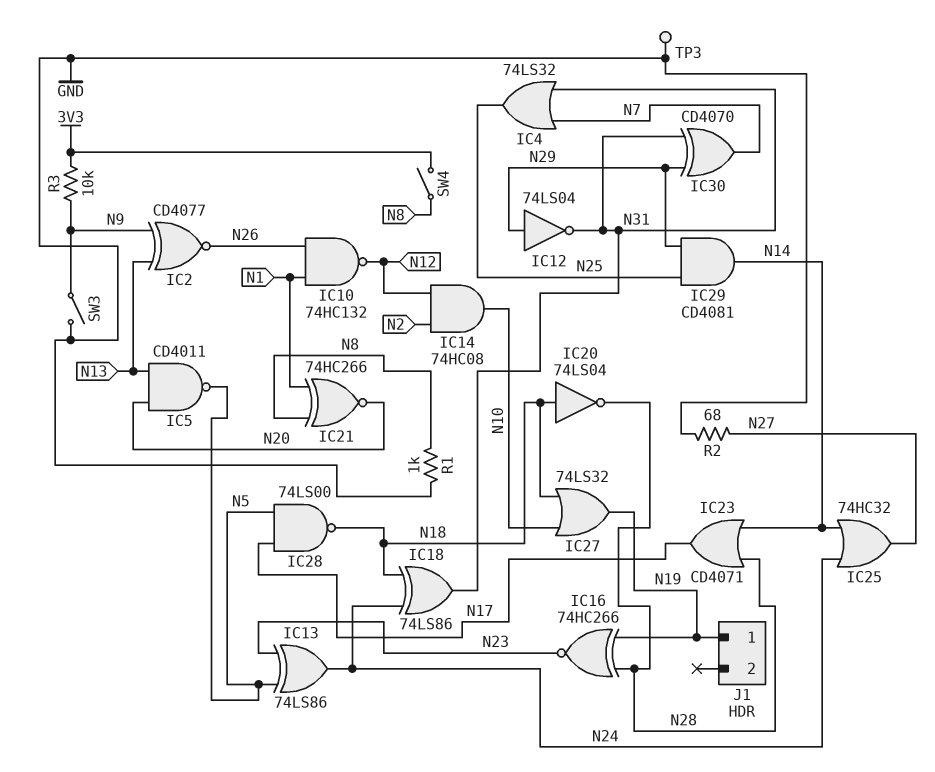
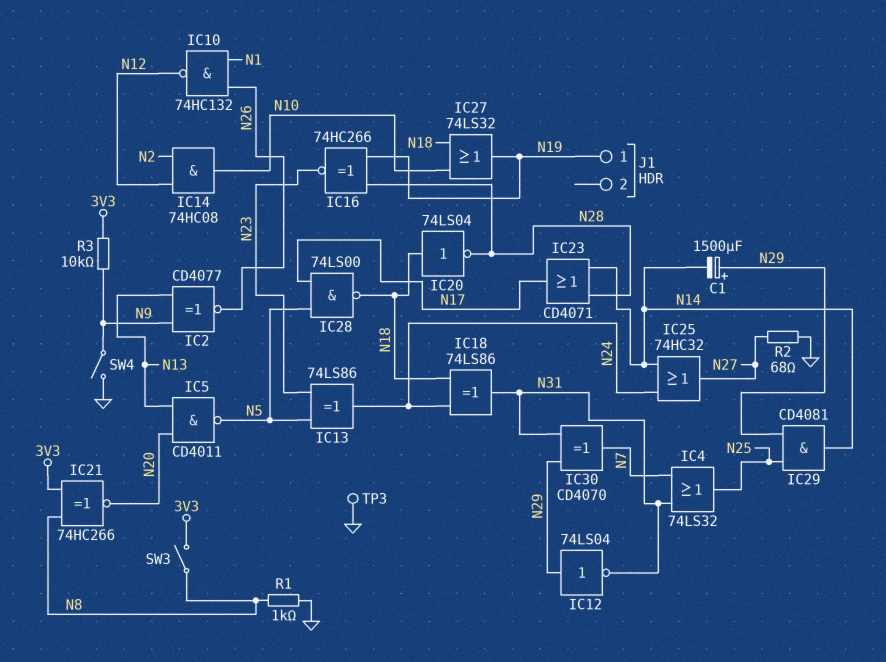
C1: none -> 1500uF (plus N29, minus N14)
IC21: XNOR 74HC266 (in N1, in N8, out N20) -> XNOR 74HC266 (in 3V3, in N8, out N20)
SW3: switch (GND, N9) -> switch (3V3, N8)
SW4: switch (3V3, N8) -> switch (GND, N9)

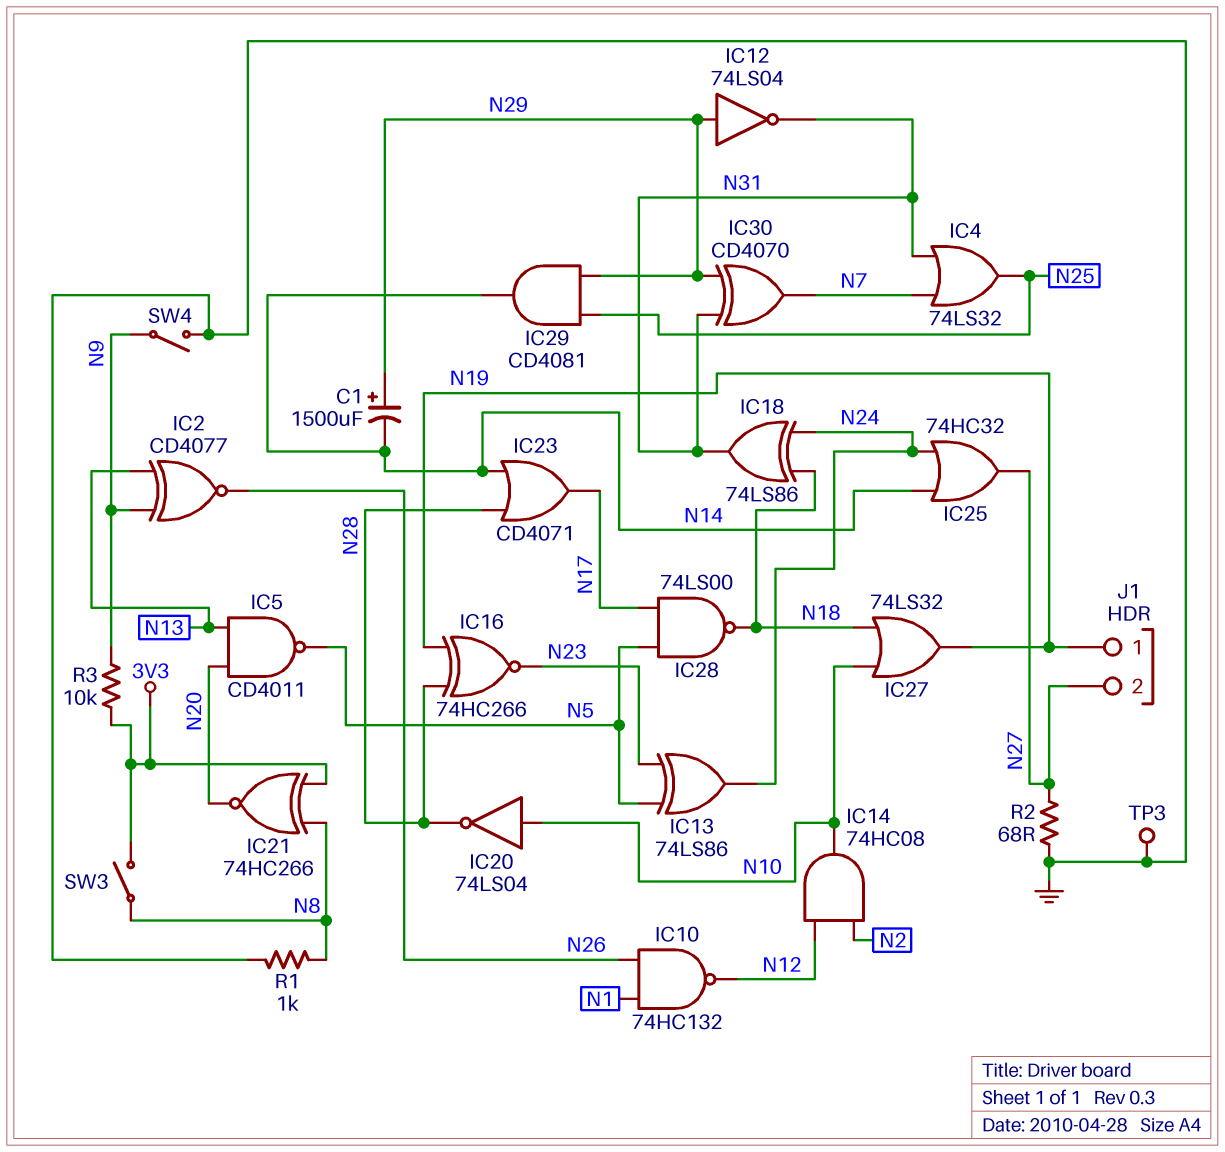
IC20: NOT 74LS04 (in N18, out N28) -> NOT 74LS04 (in N10, out N28)
J1 pin 2: none -> N27

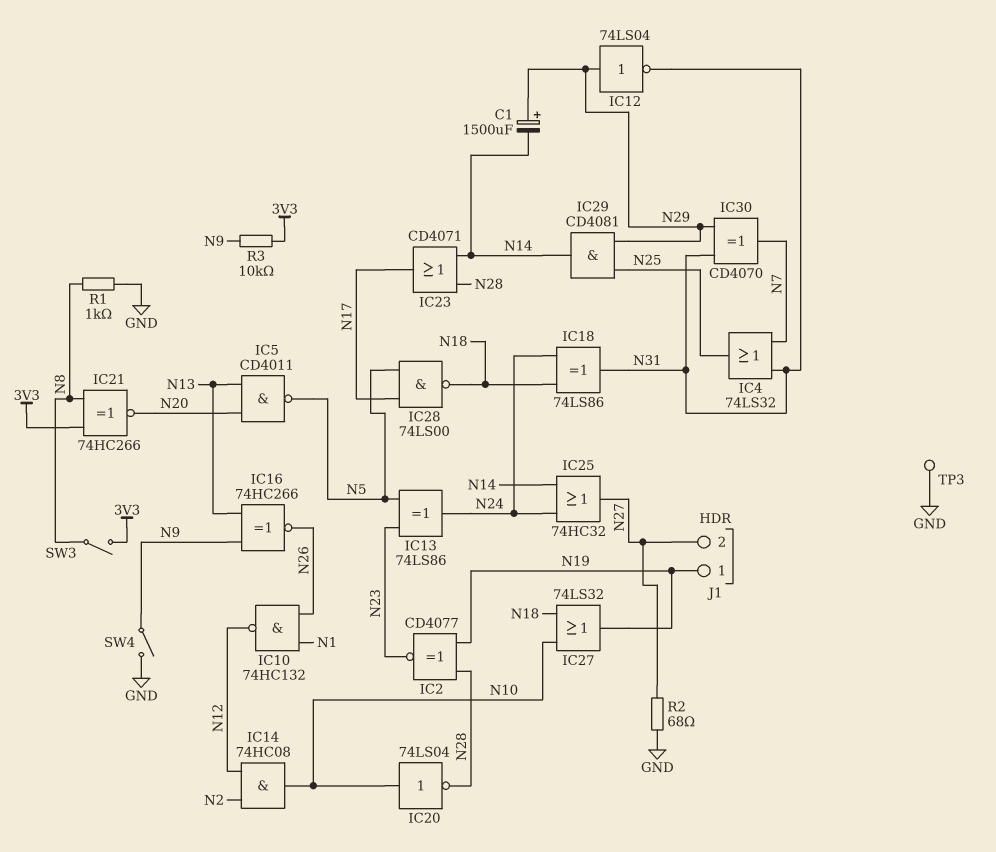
IC2: XNOR CD4077 (in N9, in N13, out N26) -> XNOR CD4077 (in N19, in N28, out N23)
IC16: XNOR 74HC266 (in N19, in N28, out N23) -> XNOR 74HC266 (in N9, in N13, out N26)

